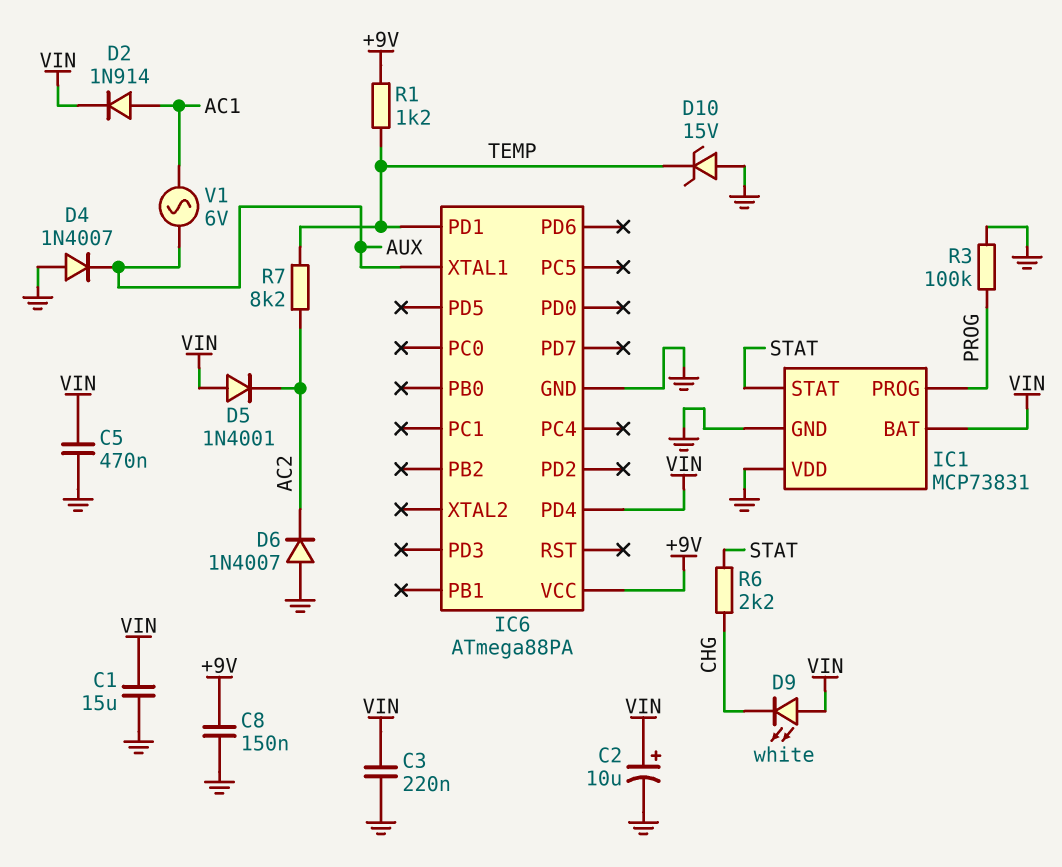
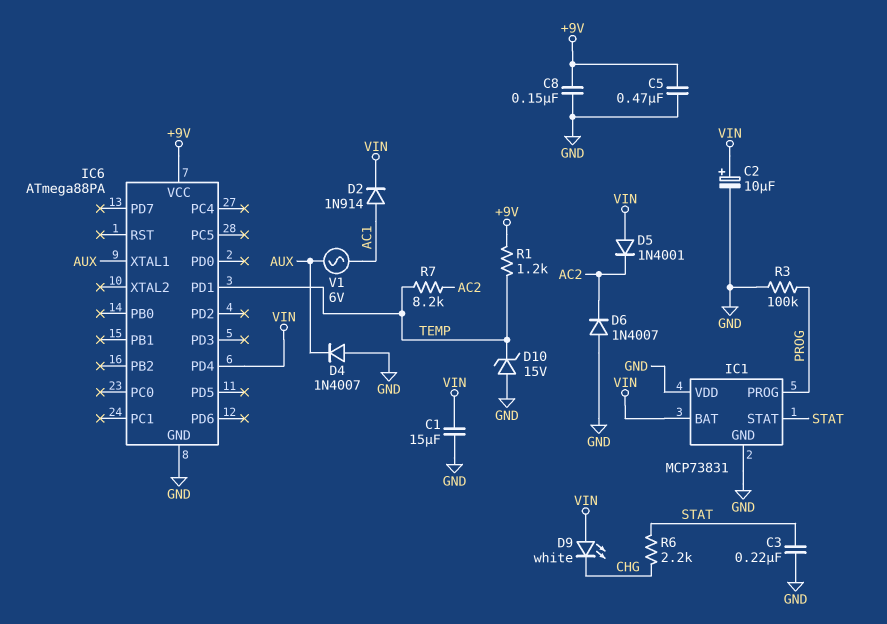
C3: 220nF (GND, VIN) -> 220nF (GND, STAT)
C5: 470nF (GND, VIN) -> 470nF (+9V, GND)

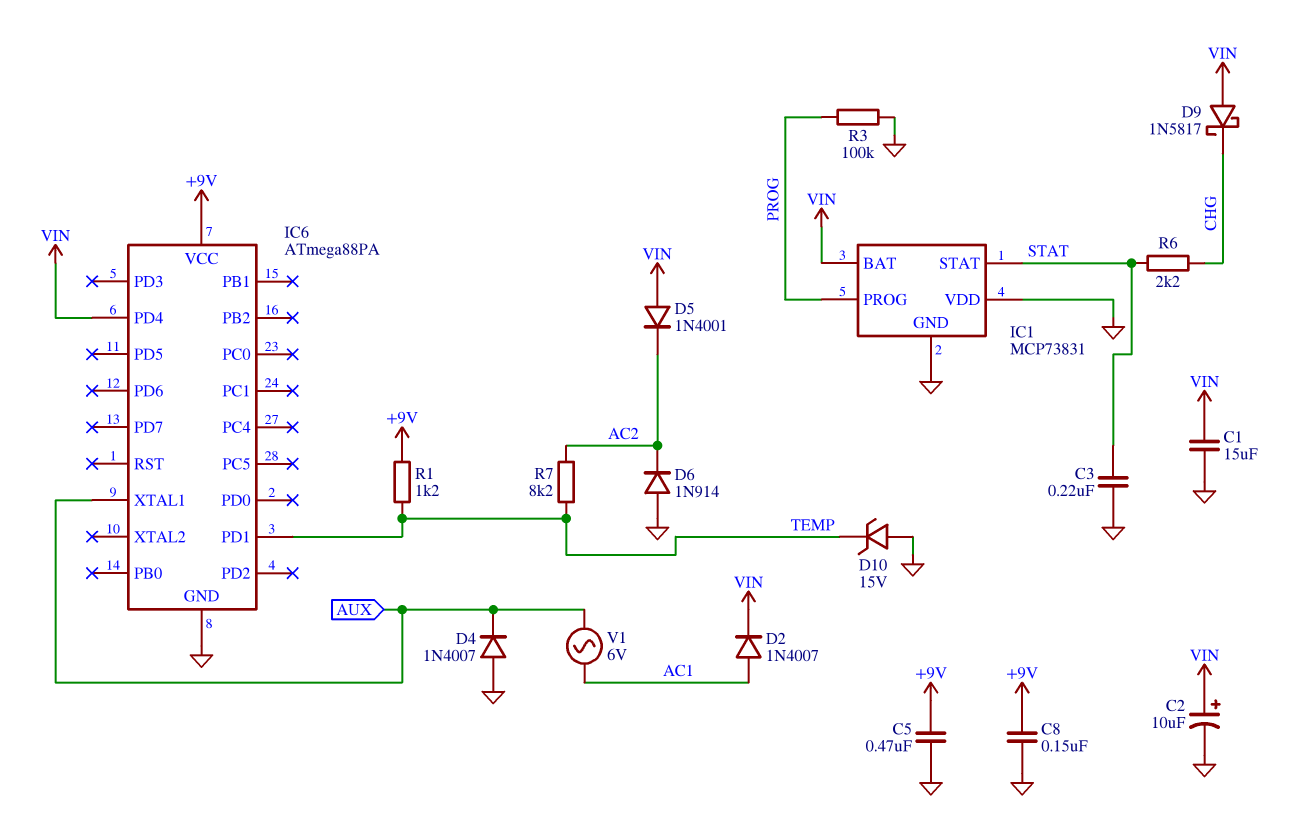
D2: diode 1N914 (A AC1, K VIN) -> diode 1N4007 (A AC1, K VIN)
D6: diode 1N4007 (A GND, K AC2) -> diode 1N914 (A GND, K AC2)
D9: LED white (A VIN, K CHG) -> schottky 1N5817 (A VIN, K CHG)

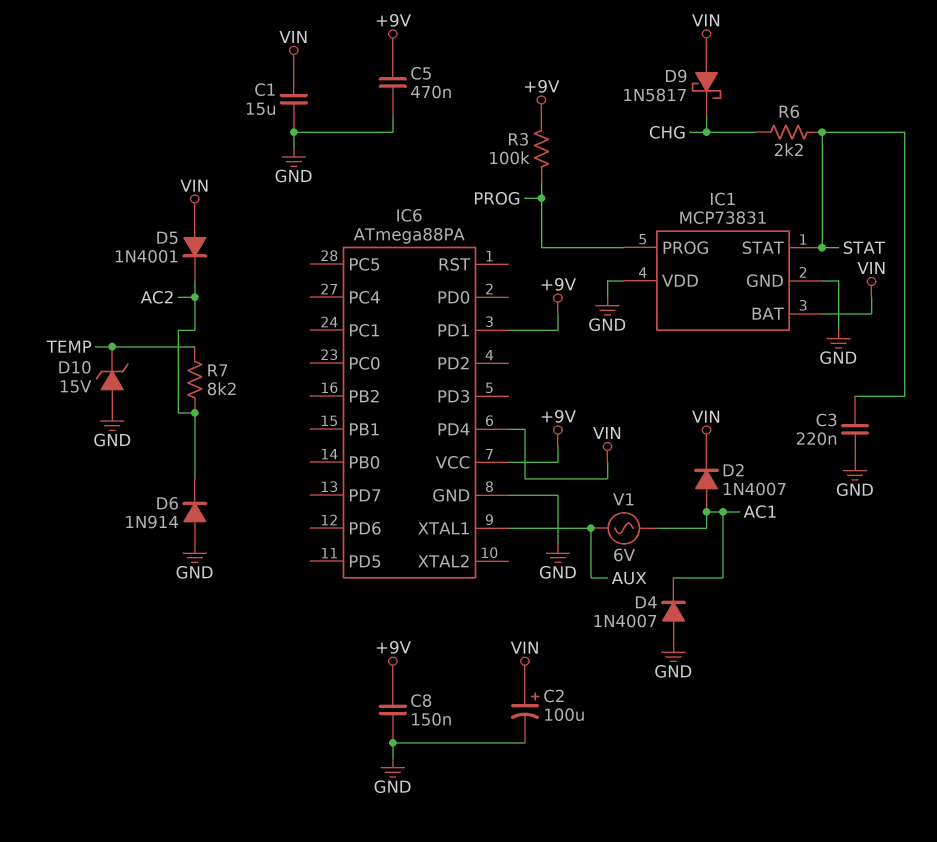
C2: 10uF (plus VIN, minus GND) -> 100uF (plus VIN, minus GND)
D4: diode 1N4007 (A GND, K AUX) -> diode 1N4007 (A GND, K AC1)
IC6 pin PD1: TEMP -> +9V
R1: 1.2k (+9V, TEMP) -> none
R3: 100k (GND, PROG) -> 100k (+9V, PROG)

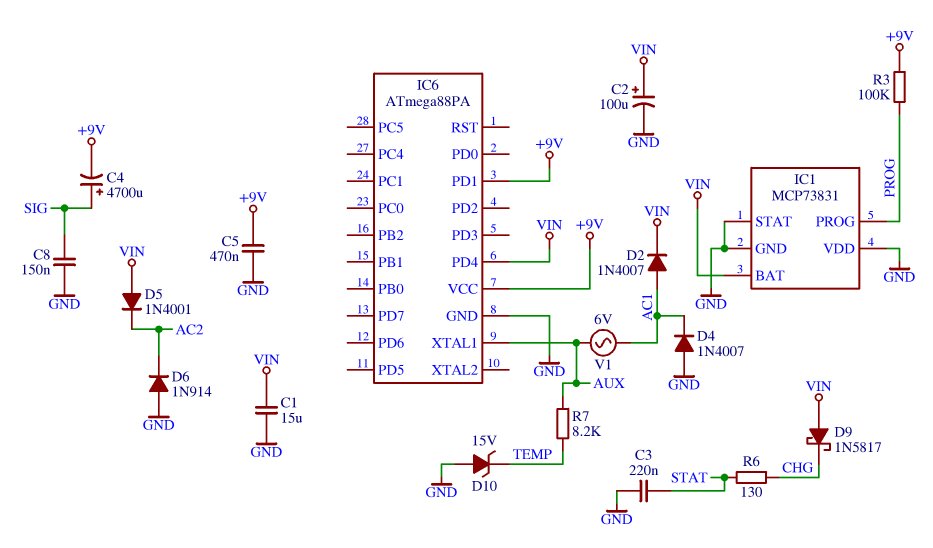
C4: none -> 4700uF (plus SIG, minus +9V)
C8: 150nF (+9V, GND) -> 150nF (GND, SIG)
IC1 pin STAT: STAT -> GND
R6: 2.2k (CHG, STAT) -> 130 (CHG, STAT)
R7: 8.2k (AC2, TEMP) -> 8.2k (AUX, TEMP)

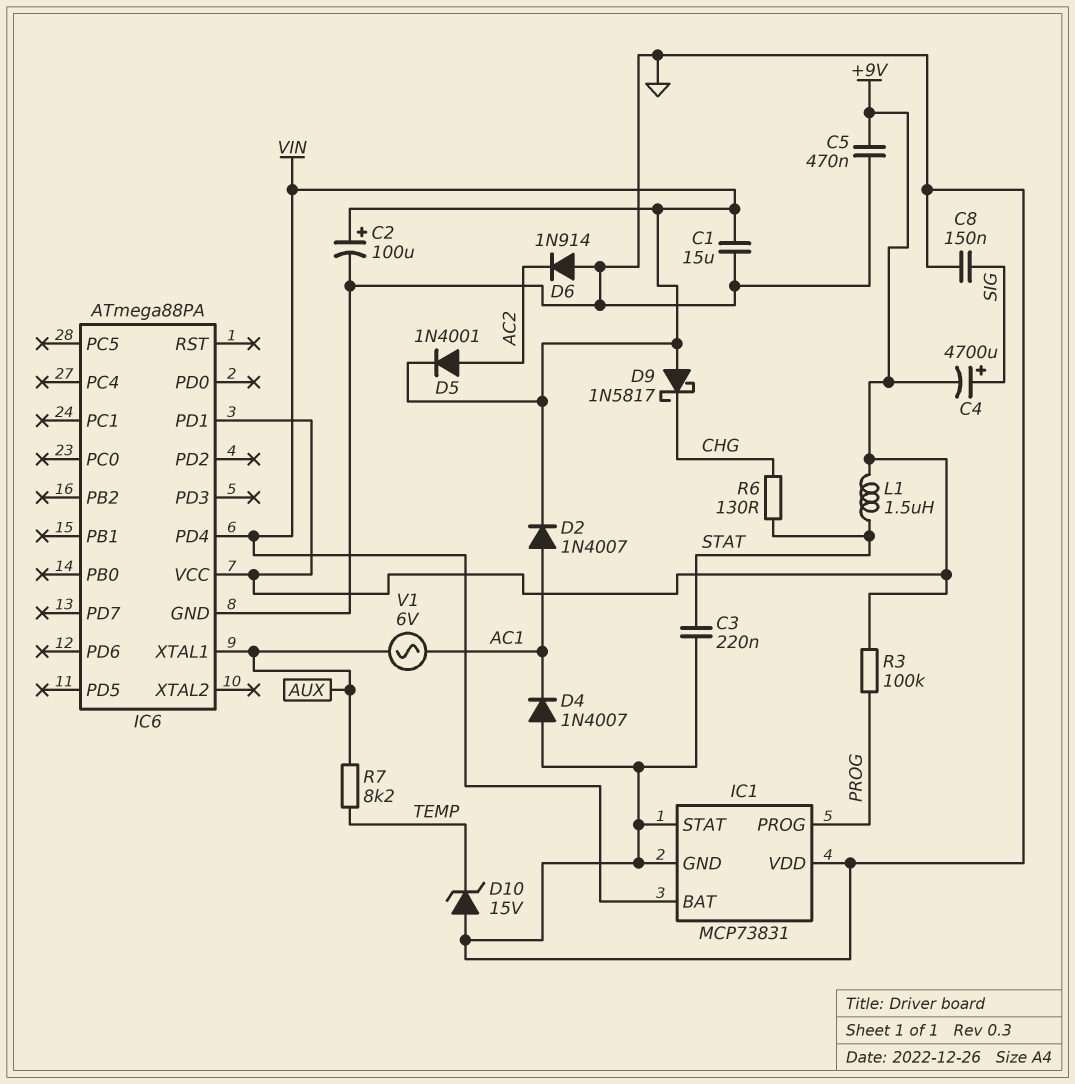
D5: diode 1N4001 (A VIN, K AC2) -> diode 1N4001 (A AC2, K VIN)
L1: none -> 1.5uH (+9V, STAT)

